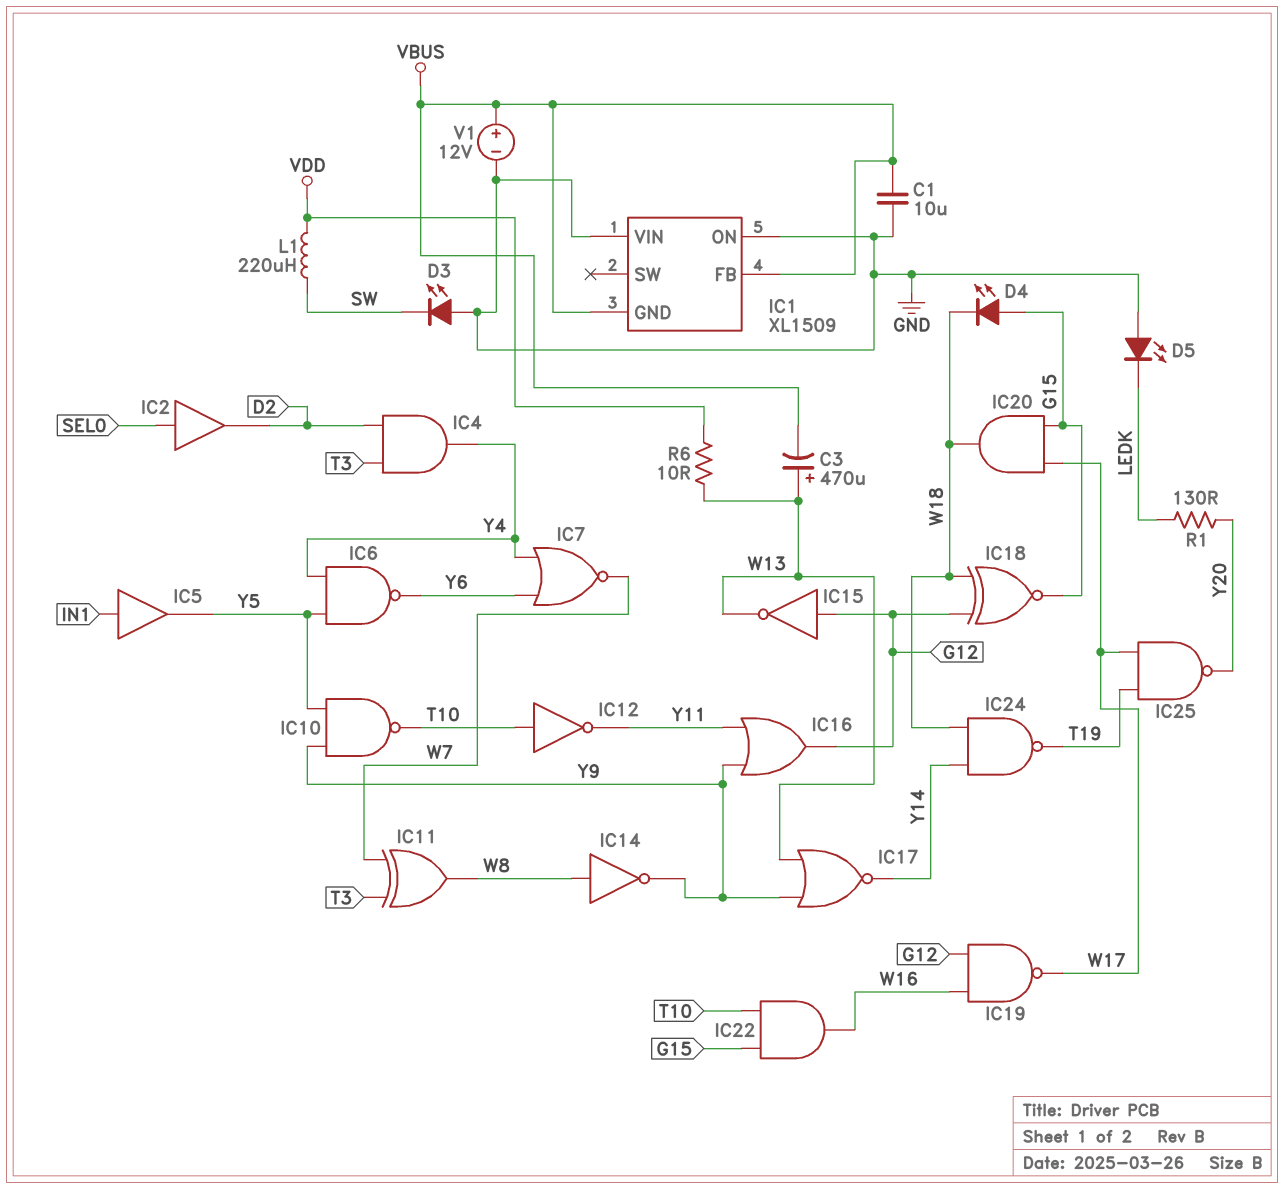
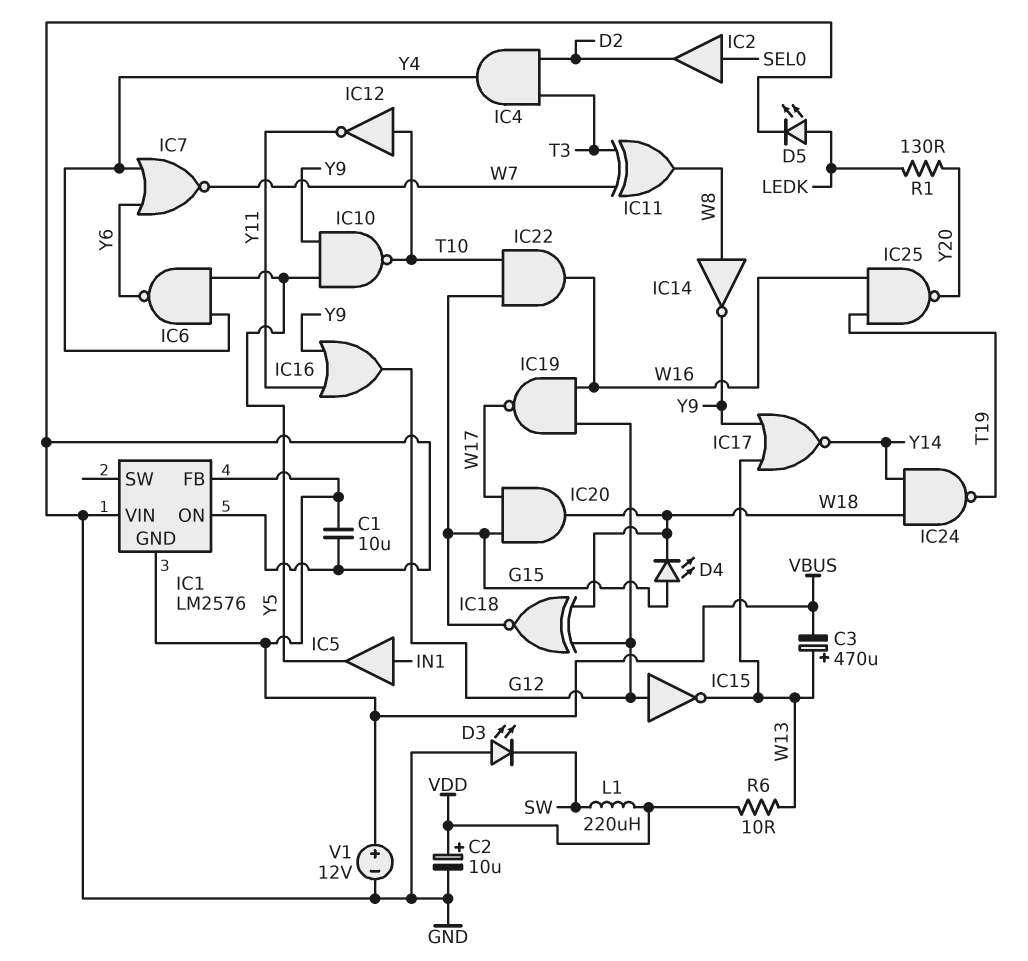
C2: none -> 10uF (plus VDD, minus GND)
D5: LED (A GND, K LEDK) -> LED (A LEDK, K GND)
IC1: XL1509 -> LM2576
IC25: NAND (in T19, in W17, out Y20) -> NAND (in T19, in W16, out Y20)

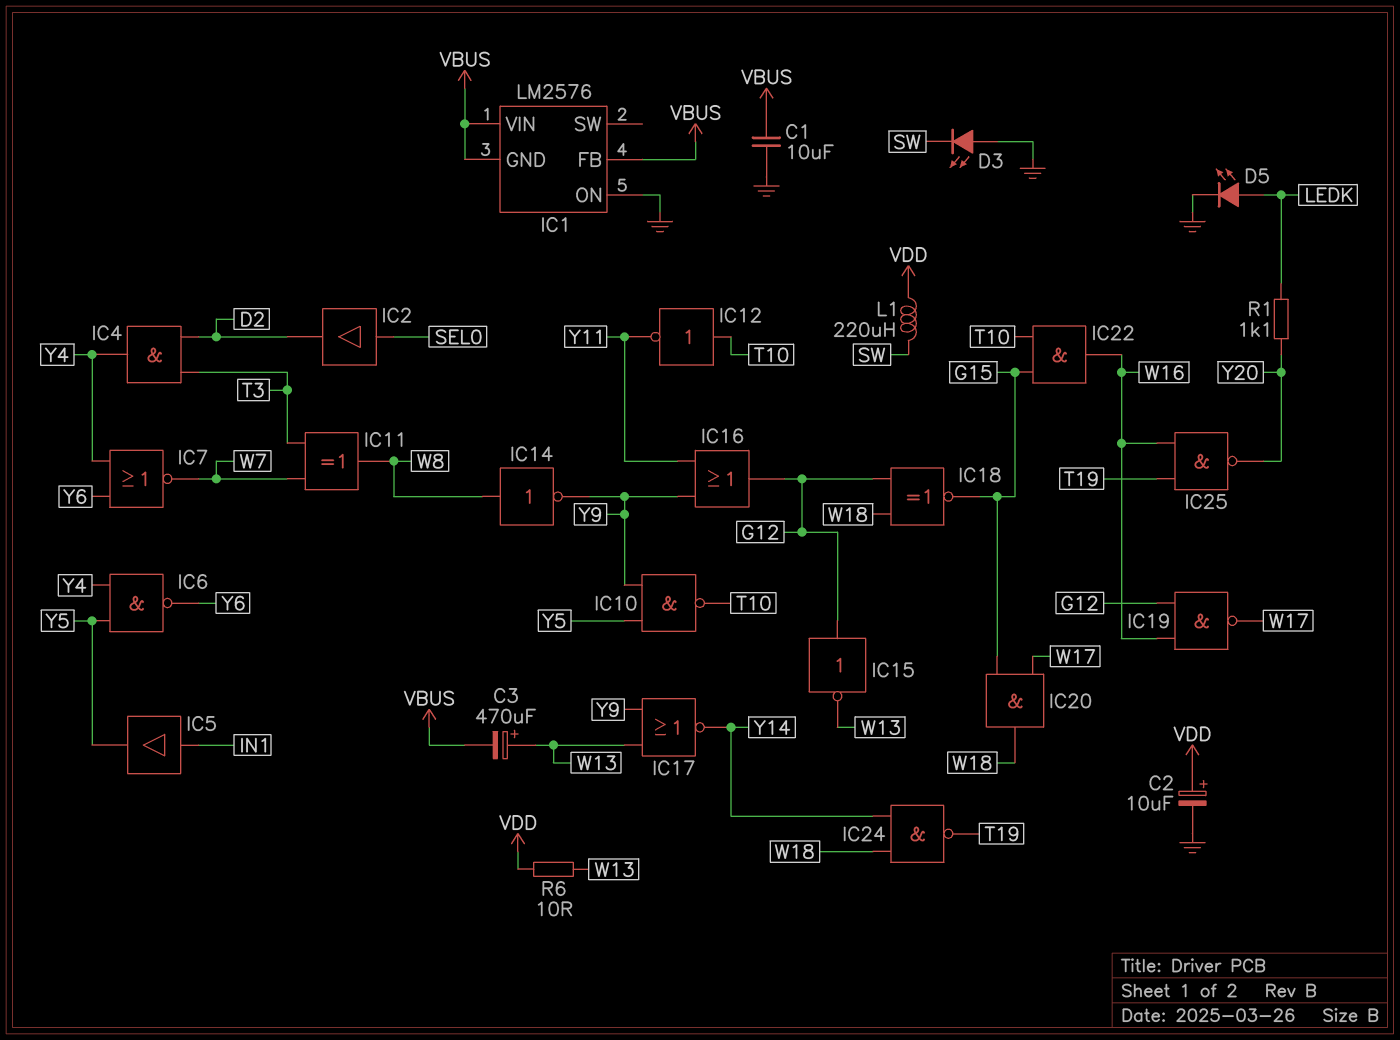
D4: LED (A G15, K W18) -> none
IC1 pin VIN: GND -> VBUS
R1: 130 (LEDK, Y20) -> 1.1k (LEDK, Y20)
V1: 12V (plus VBUS, minus GND) -> none

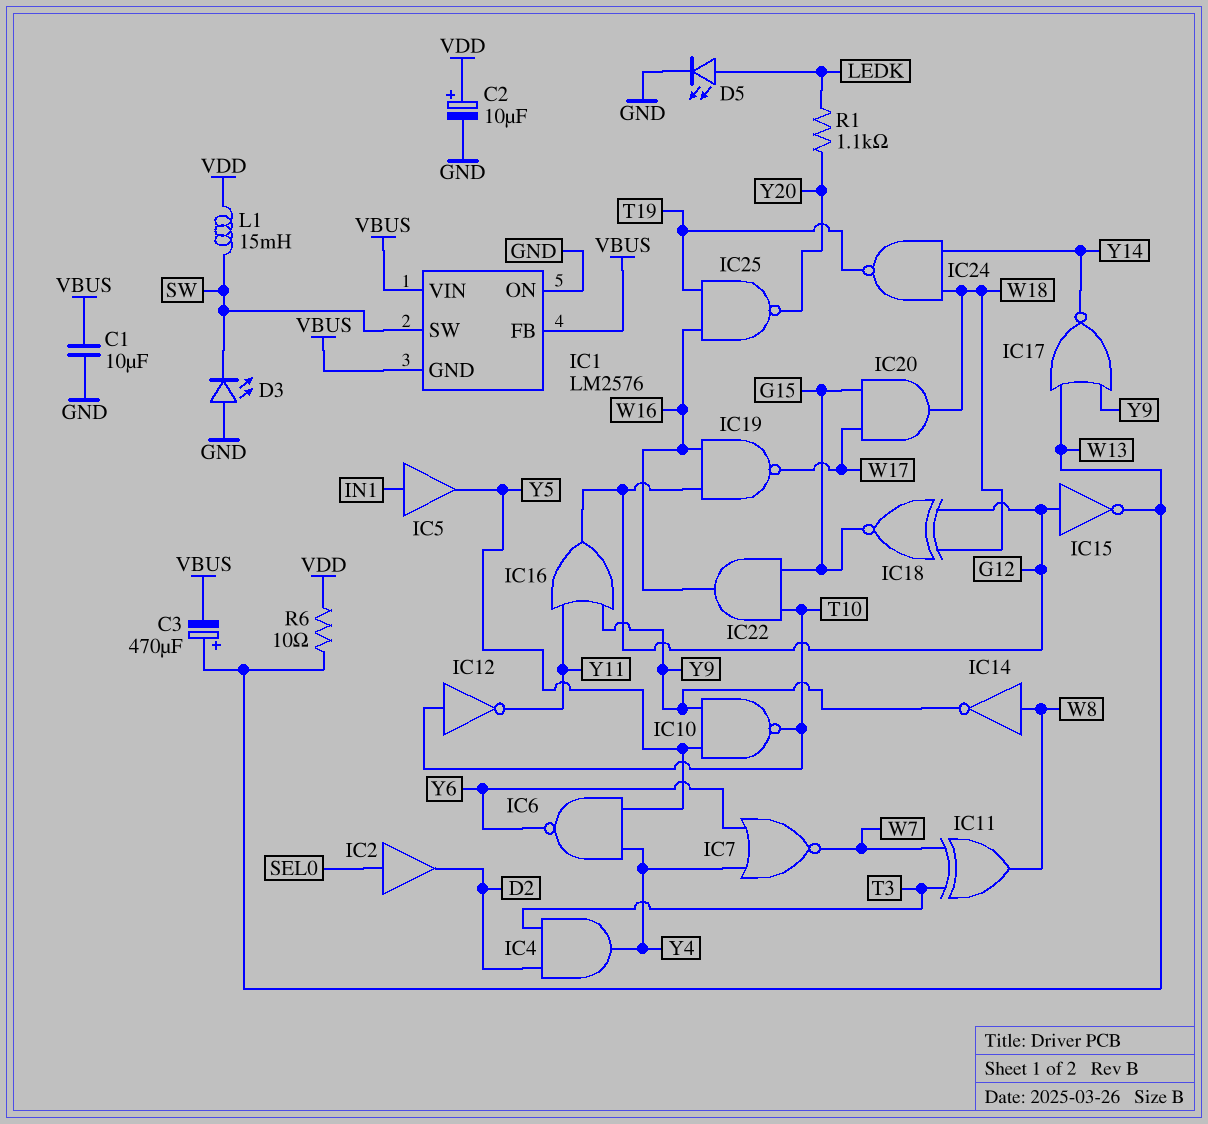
IC1 pin SW: none -> SW
L1: 220uH (SW, VDD) -> 15mH (SW, VDD)

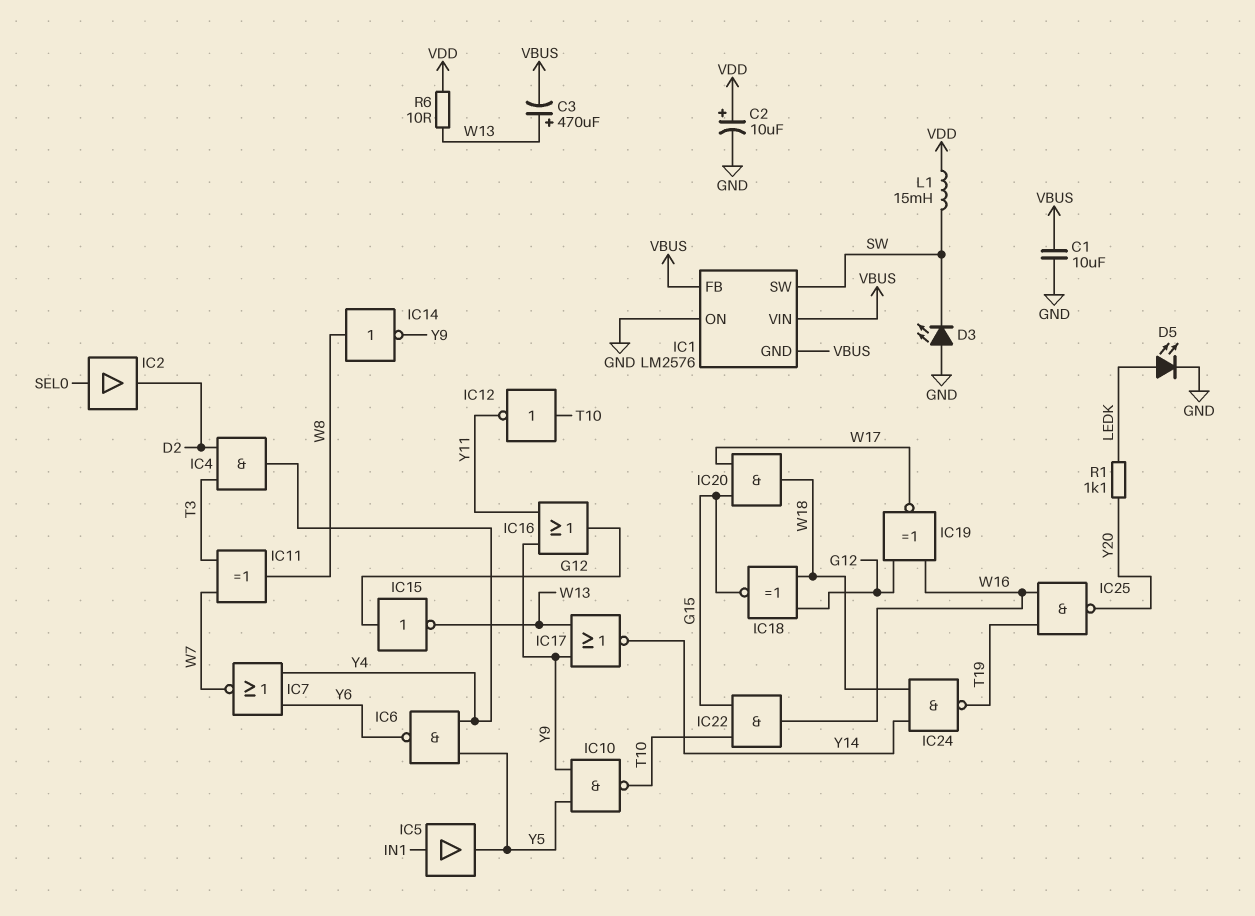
IC19: NAND (in G12, in W16, out W17) -> XNOR (in G12, in W16, out W17)

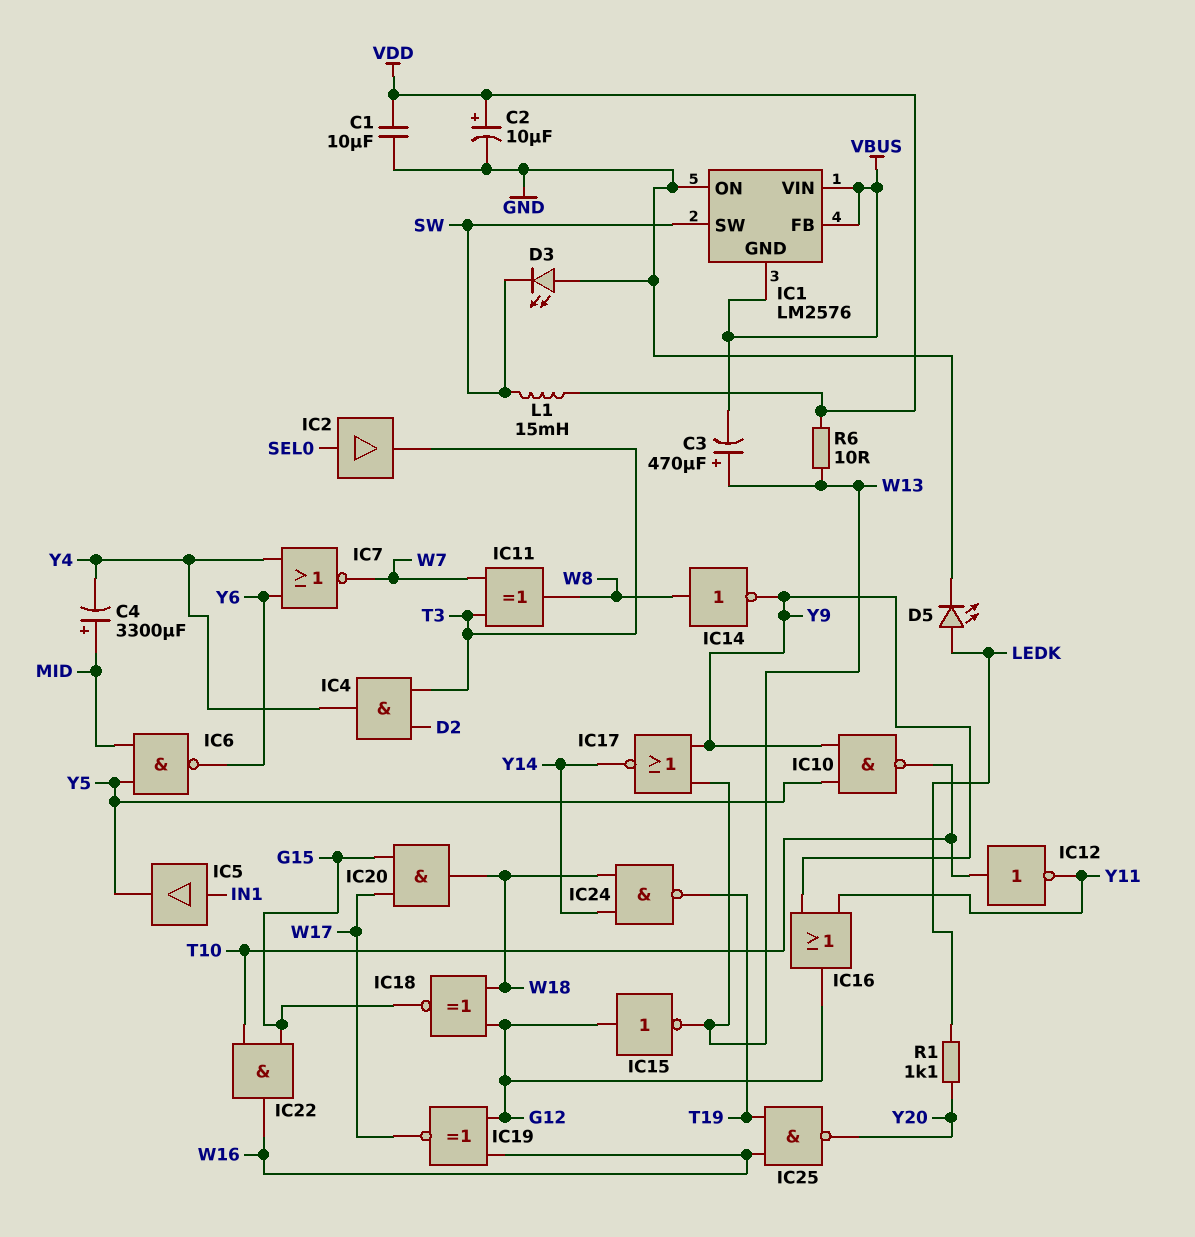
C1: 10uF (GND, VBUS) -> 10uF (GND, VDD)
C4: none -> 3300uF (plus MID, minus Y4)
IC2: buffer (in SEL0, out D2) -> buffer (in SEL0, out T3)
IC6: NAND (in Y4, in Y5, out Y6) -> NAND (in MID, in Y5, out Y6)

